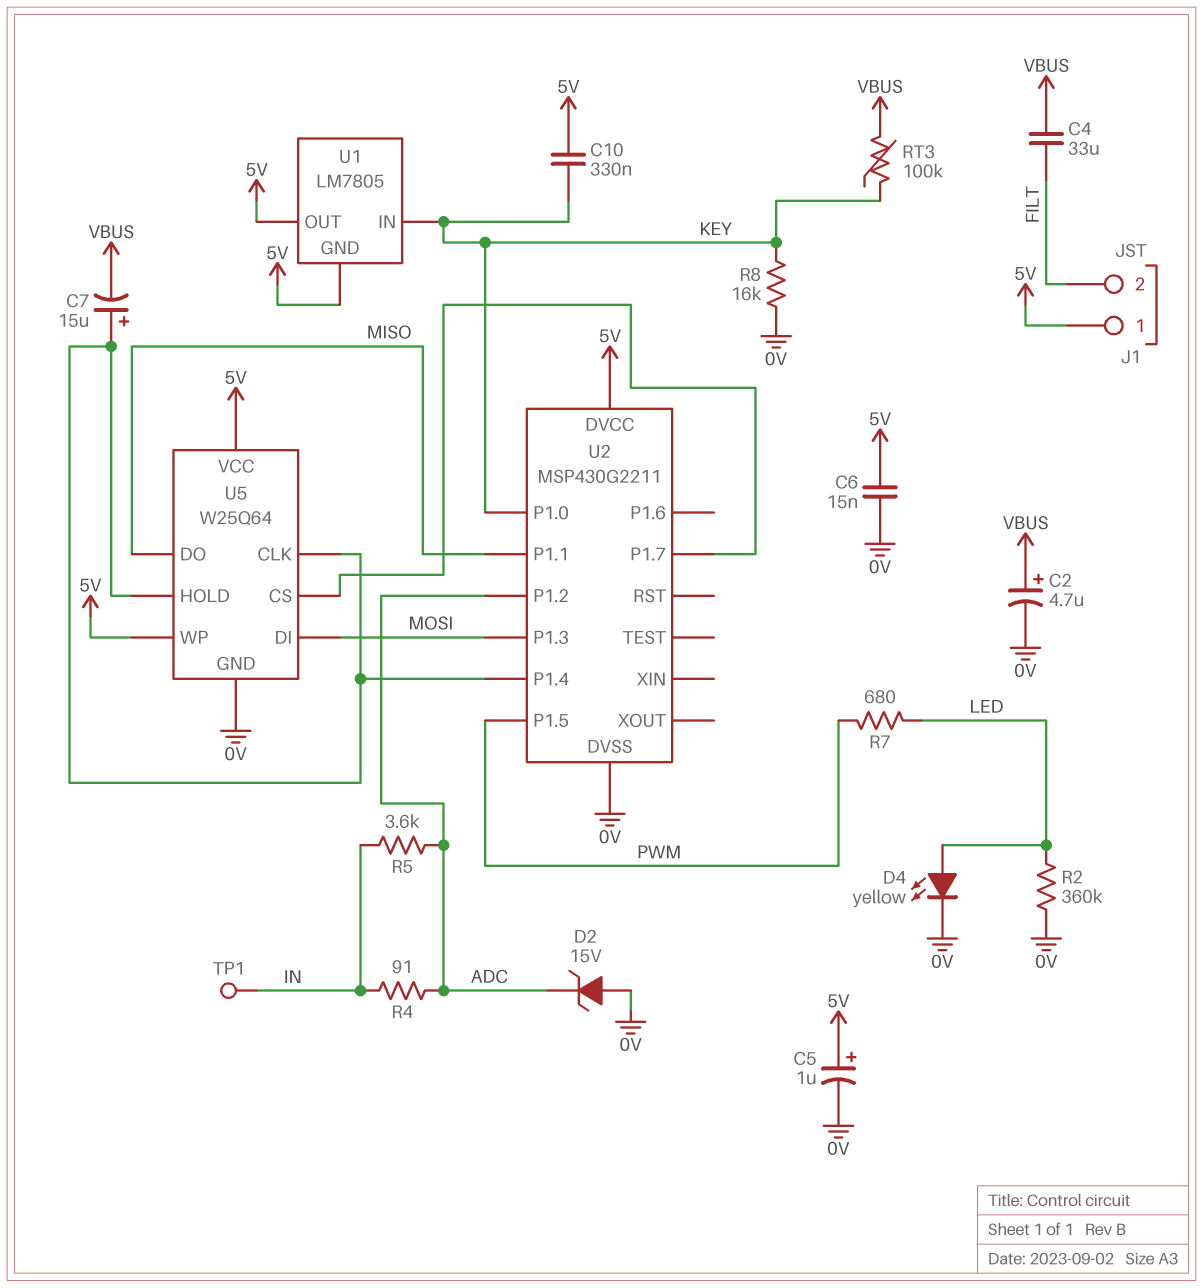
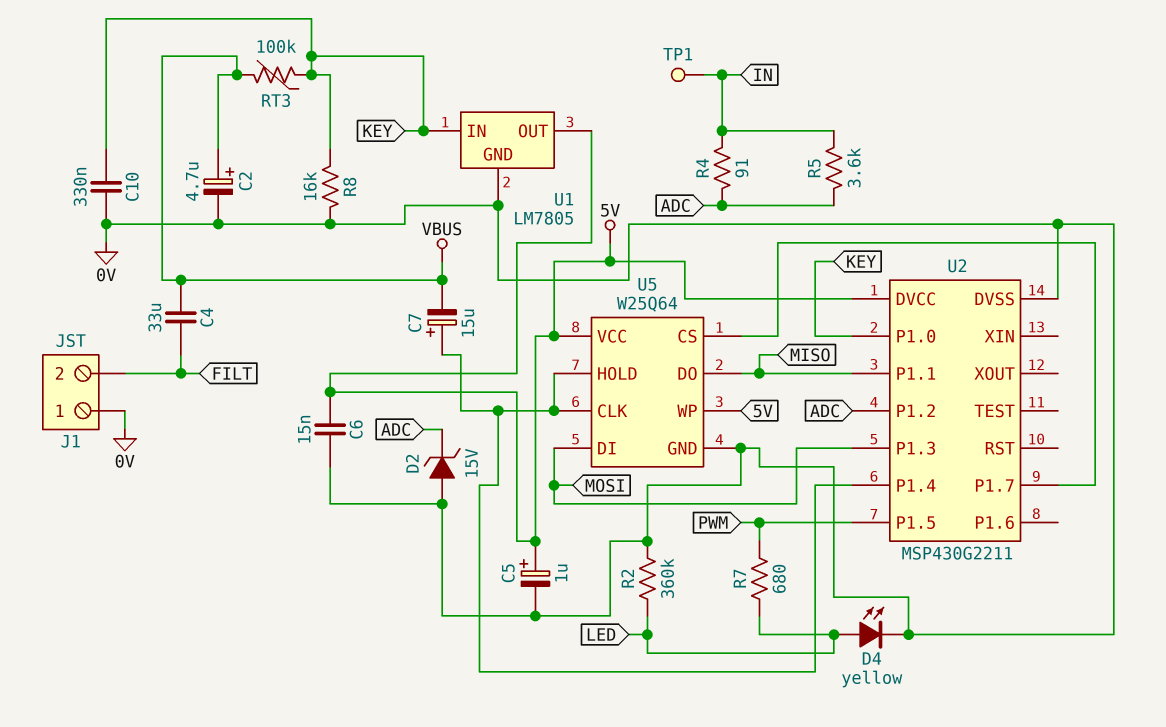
C10: 330nF (5V, KEY) -> 330nF (0V, KEY)
J1 pin 1: 5V -> 0V
U1 pin GND: 5V -> 0V

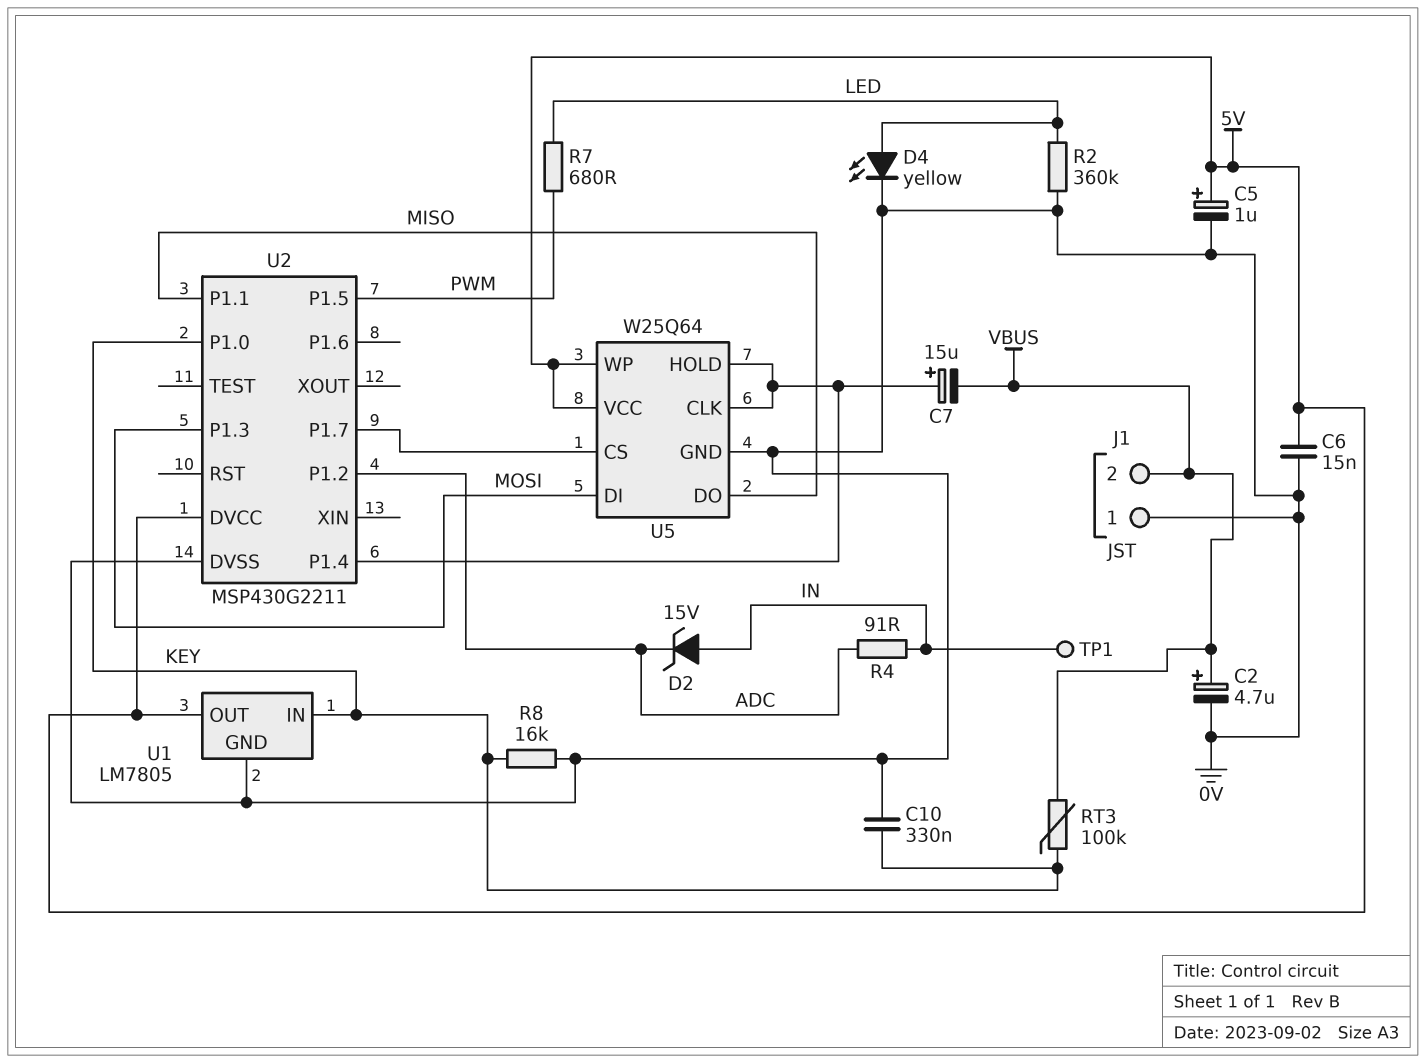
C4: 33uF (FILT, VBUS) -> none
D2: zener 15V (A 0V, K ADC) -> zener 15V (A IN, K ADC)
J1 pin 2: FILT -> VBUS
R5: 3.6k (ADC, IN) -> none

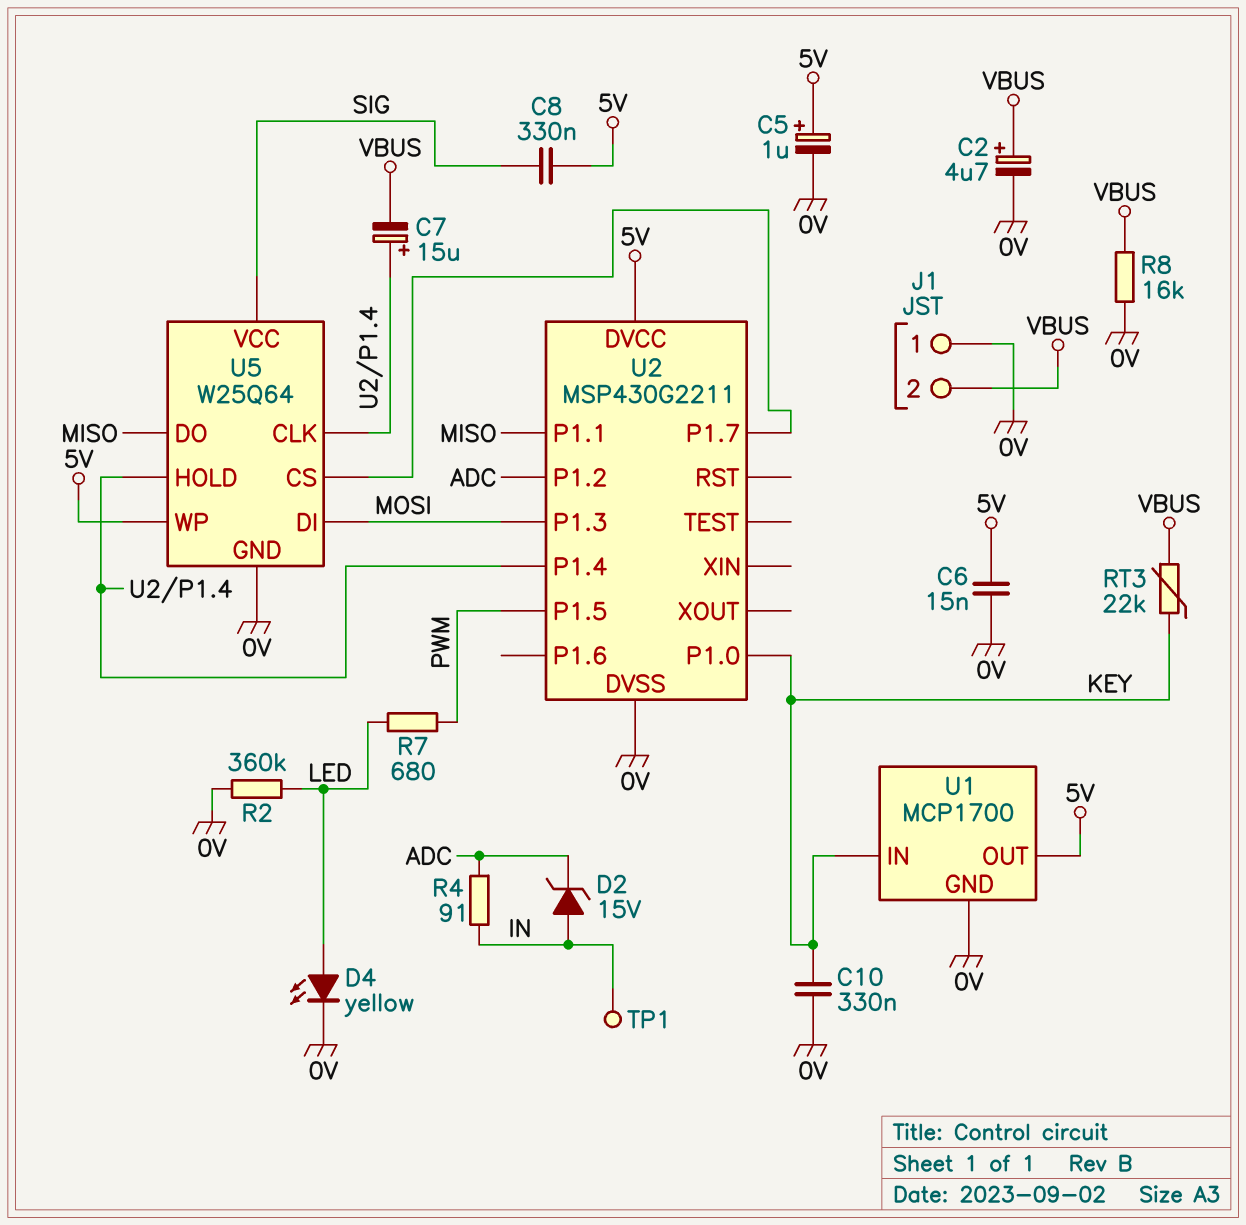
C8: none -> 330nF (5V, SIG)
R8: 16k (0V, KEY) -> 16k (0V, VBUS)
RT3: 100k (KEY, VBUS) -> 22k (KEY, VBUS)
U1: LM7805 -> MCP1700
U5 pin VCC: 5V -> SIG

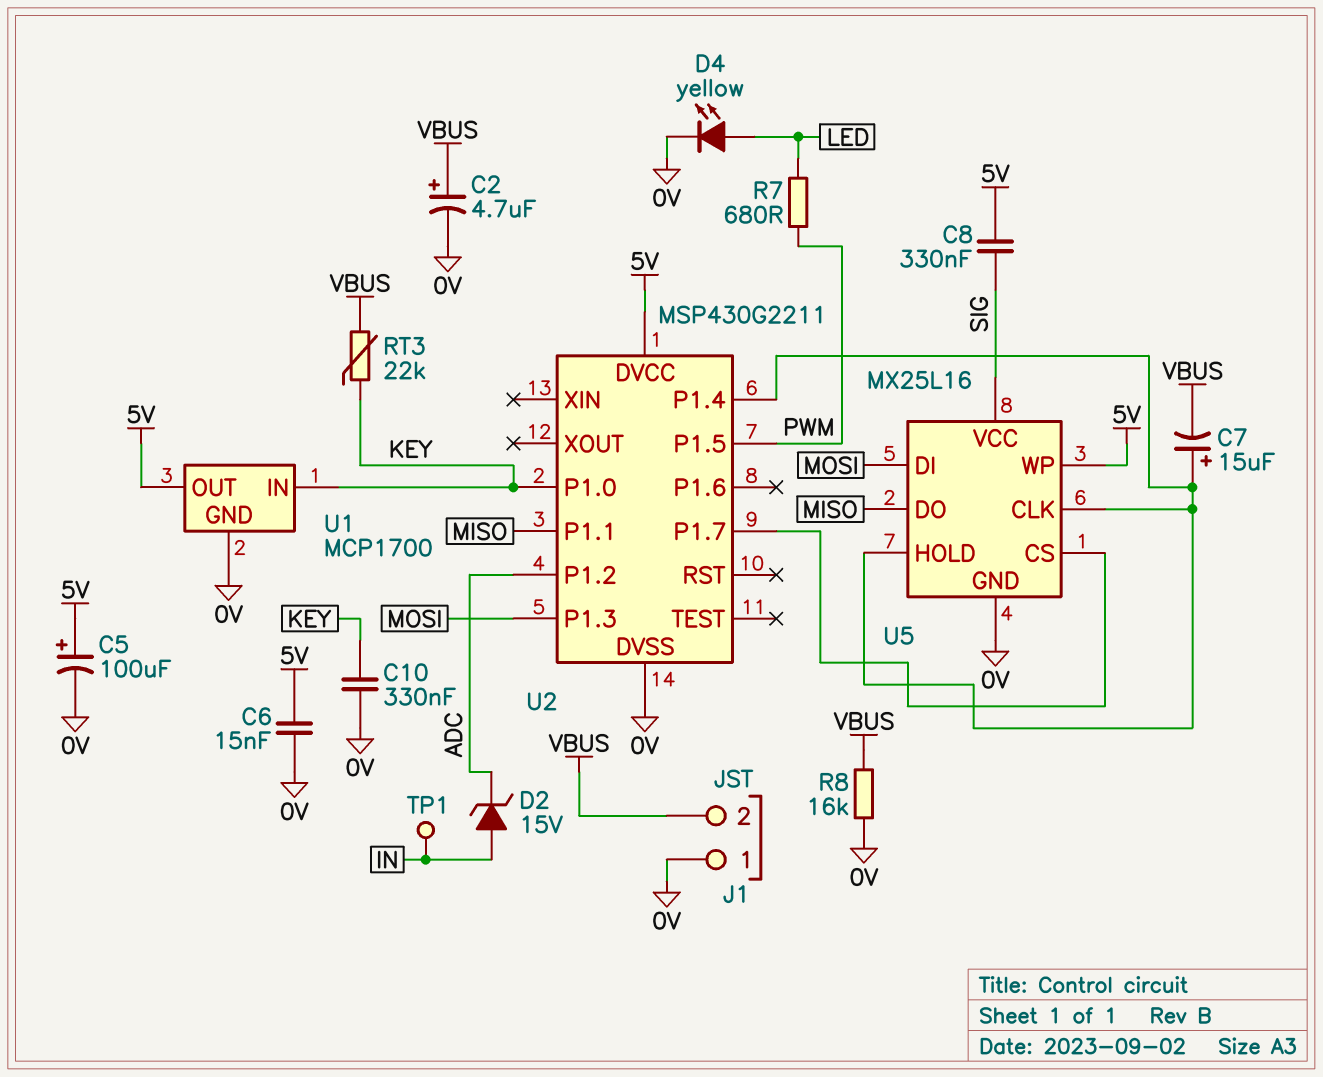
C5: 1uF (plus 5V, minus 0V) -> 100uF (plus 5V, minus 0V)
R2: 360k (0V, LED) -> none
R4: 91 (ADC, IN) -> none
U5: W25Q64 -> MX25L16

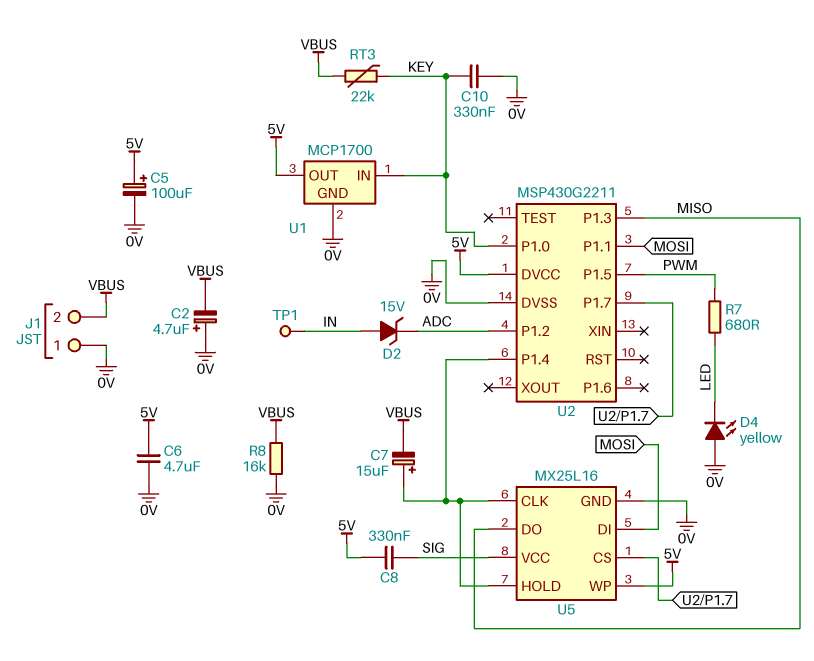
C2: 4.7uF (plus VBUS, minus 0V) -> 4.7uF (plus 0V, minus VBUS)
C6: 15nF (0V, 5V) -> 4.7uF (0V, 5V)
D4: LED yellow (A LED, K 0V) -> LED yellow (A 0V, K LED)
U2 pin P1.1: MISO -> MOSI
U2 pin P1.3: MOSI -> MISO

